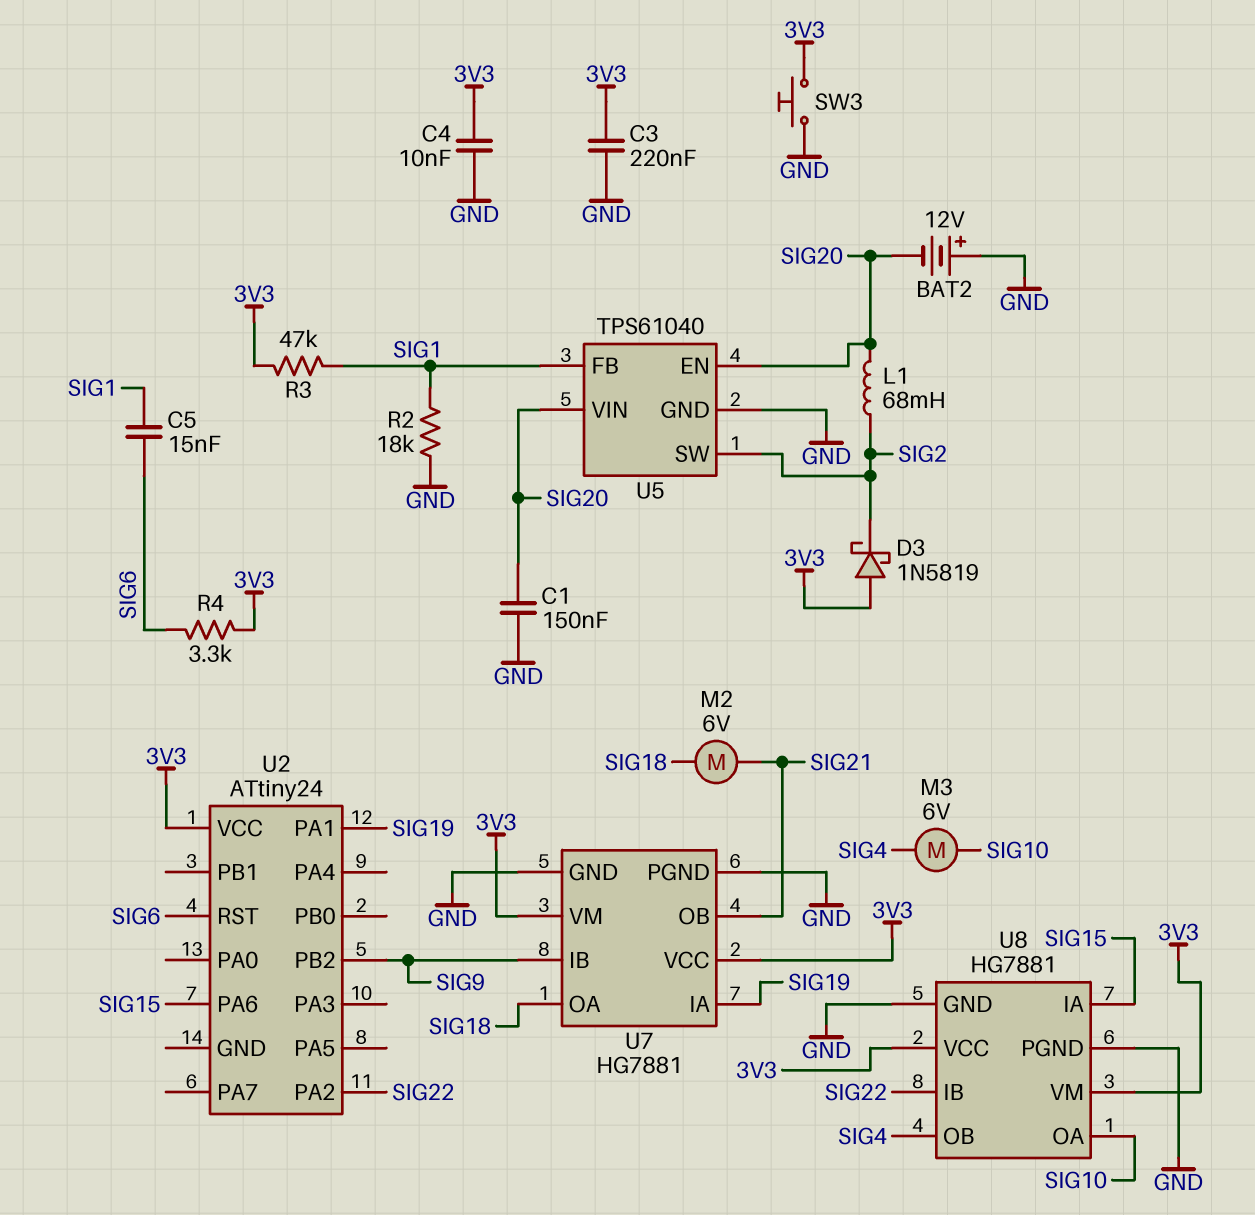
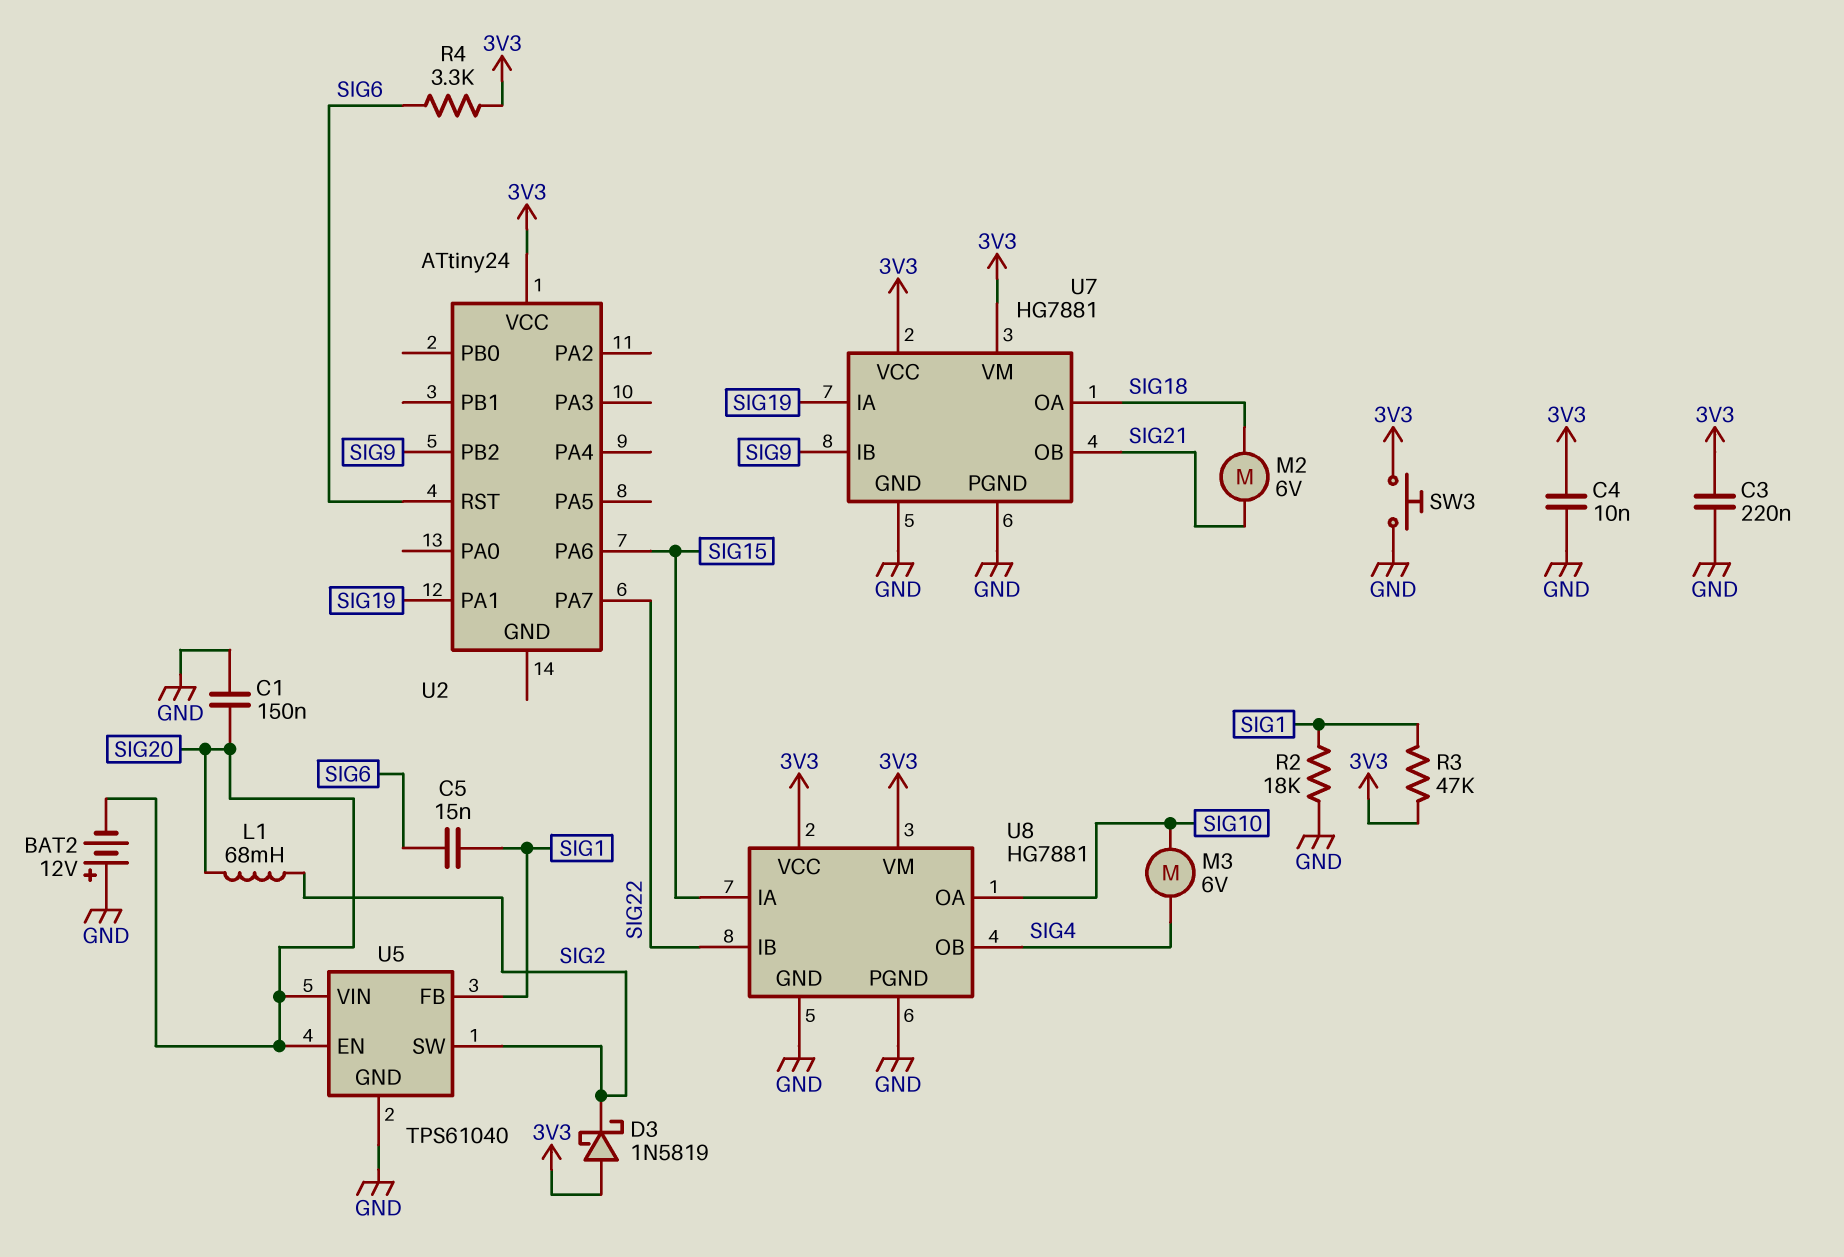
U2 pin PA2: SIG22 -> none
U2 pin PA7: none -> SIG22

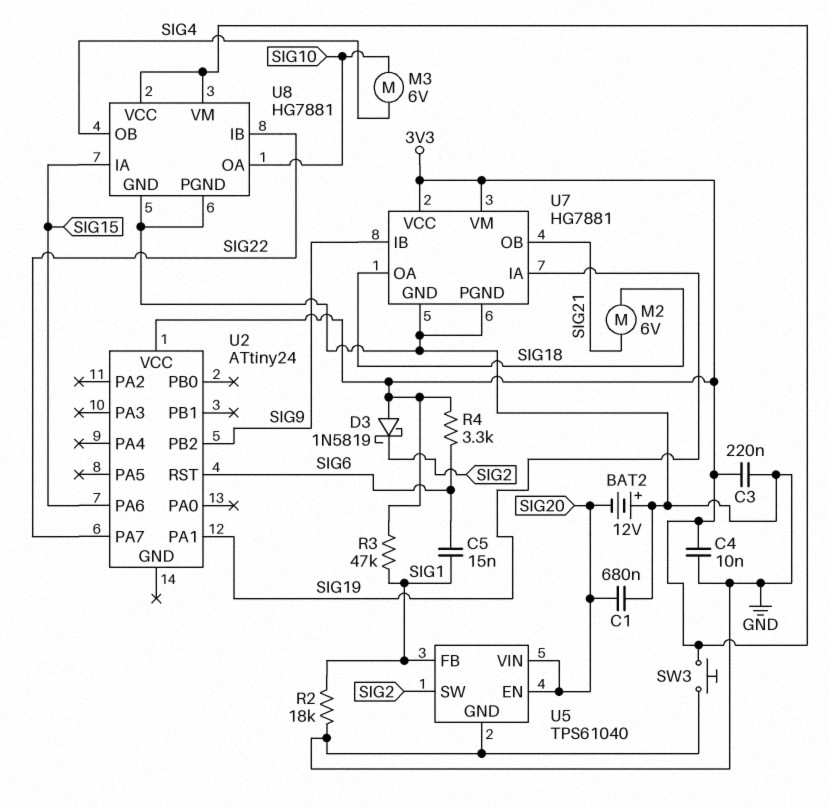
C1: 150nF (GND, SIG20) -> 680nF (GND, SIG20)
L1: 68mH (SIG2, SIG20) -> none

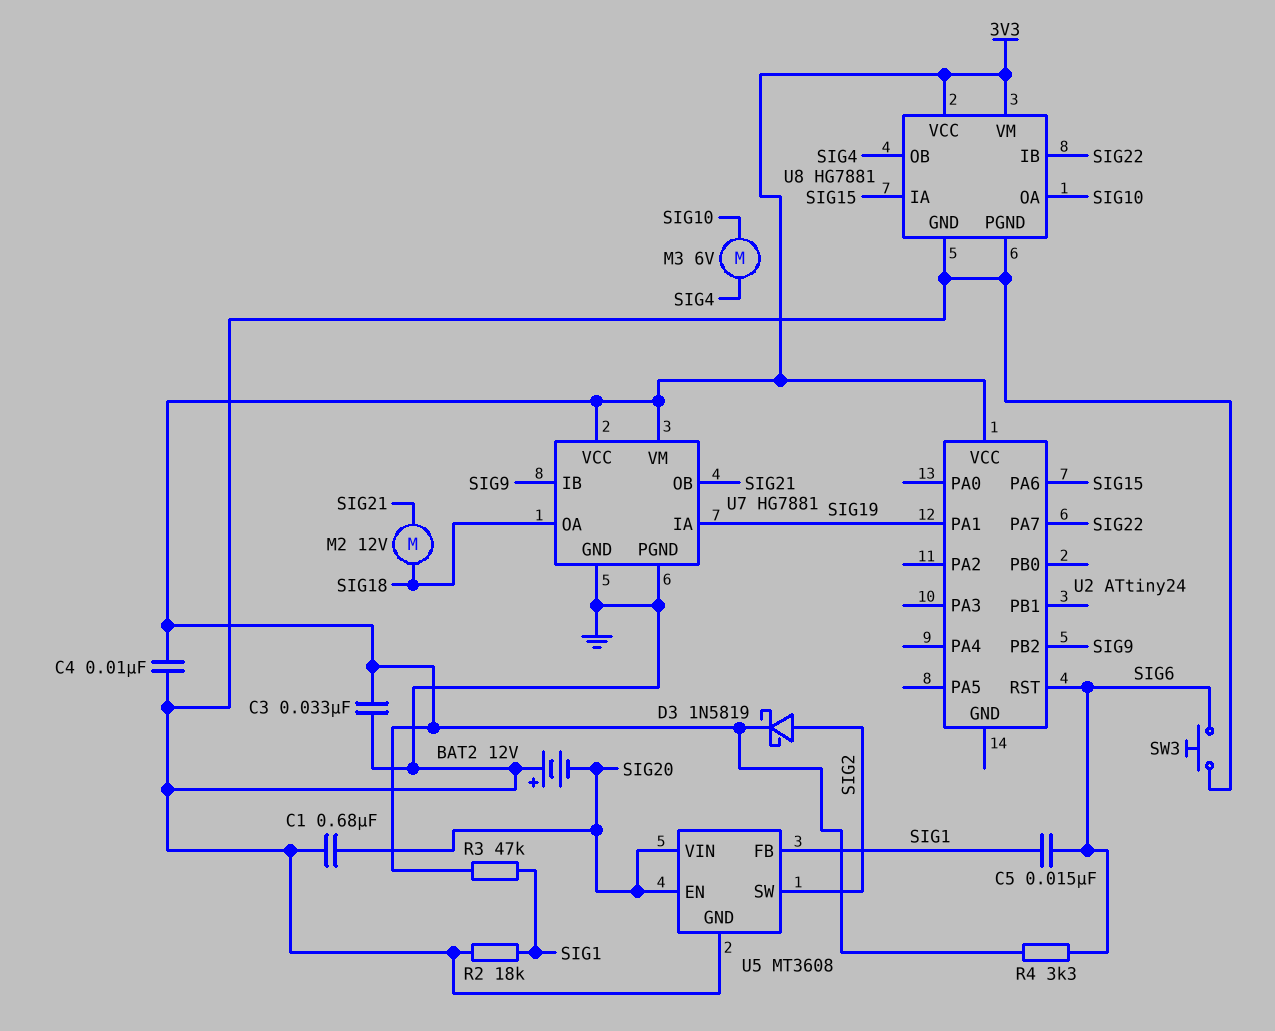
C3: 220nF (3V3, GND) -> 33nF (3V3, GND)
D3: schottky 1N5819 (A 3V3, K SIG2) -> schottky 1N5819 (A SIG2, K 3V3)
M2: motor 6V (SIG18, SIG21) -> motor 12V (SIG18, SIG21)
SW3: button (3V3, GND) -> button (GND, SIG6)
U5: TPS61040 -> MT3608

